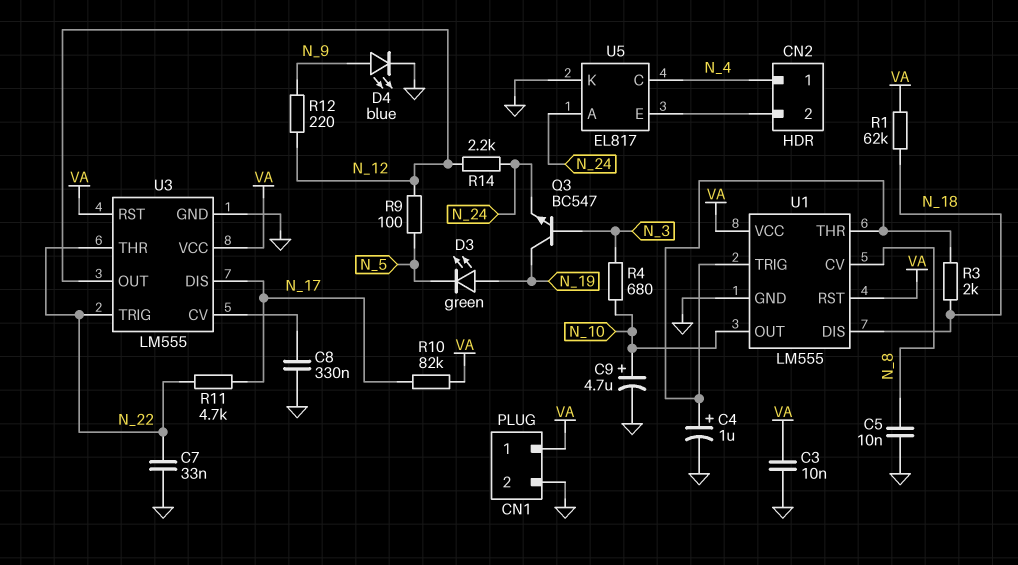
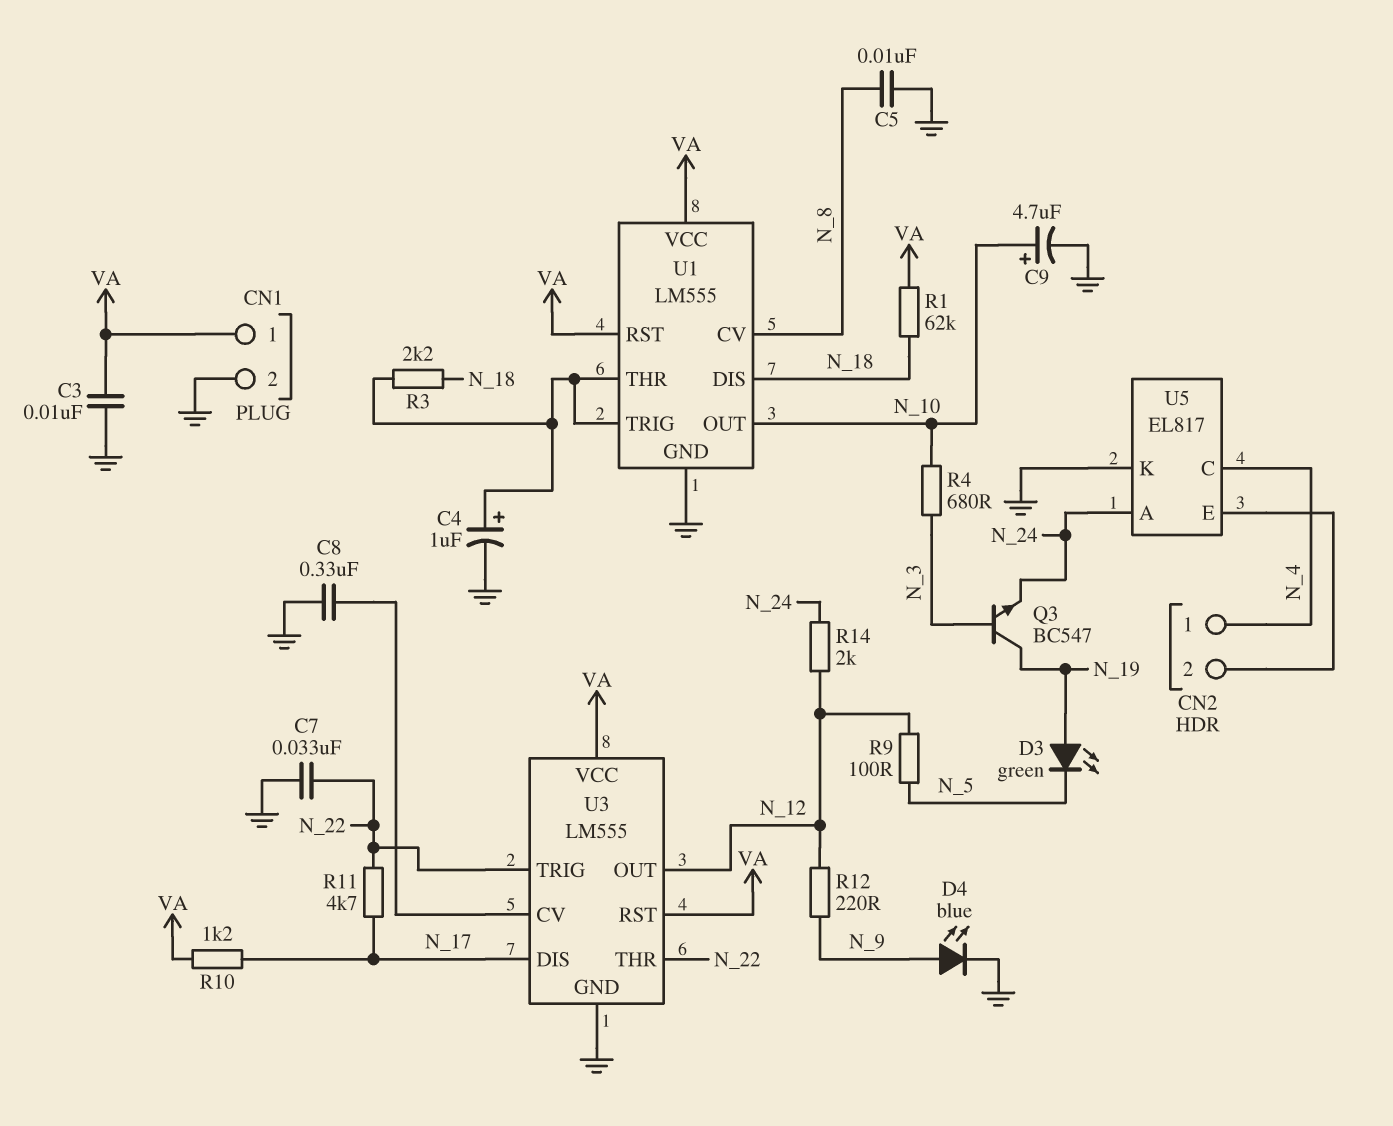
R3: 2k (N_18, U1/THR) -> 2.2k (N_18, U1/THR)
R10: 82k (N_17, VA) -> 1.2k (N_17, VA)
R14: 2.2k (N_12, N_24) -> 2k (N_12, N_24)

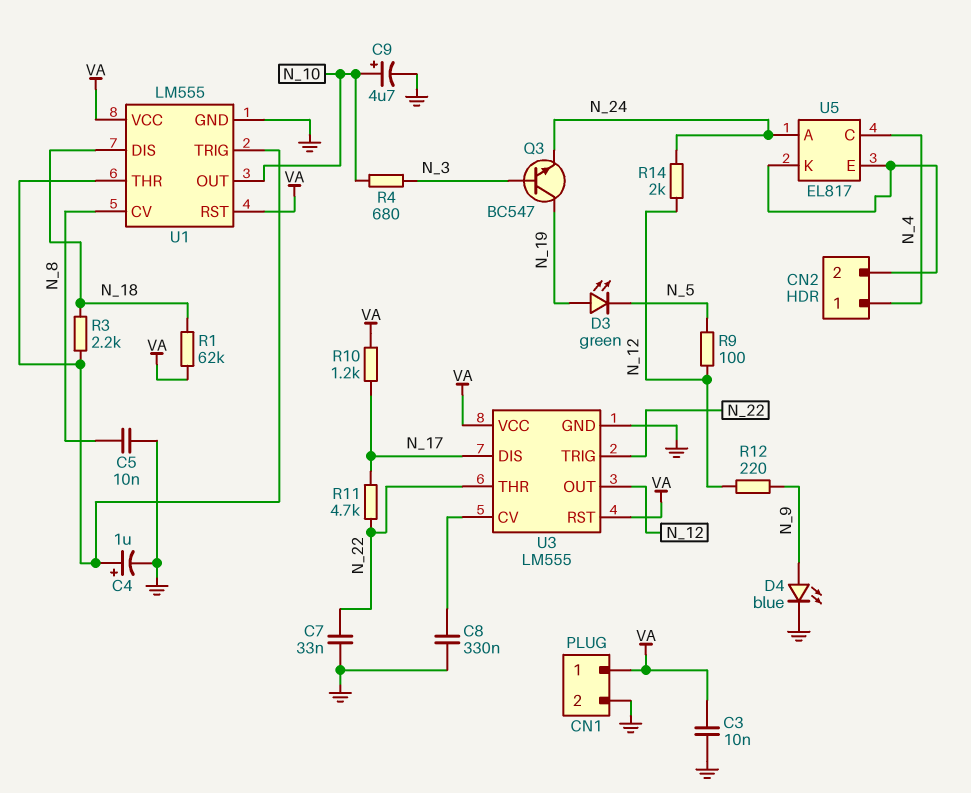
U5 pin K: GND -> CN2/2

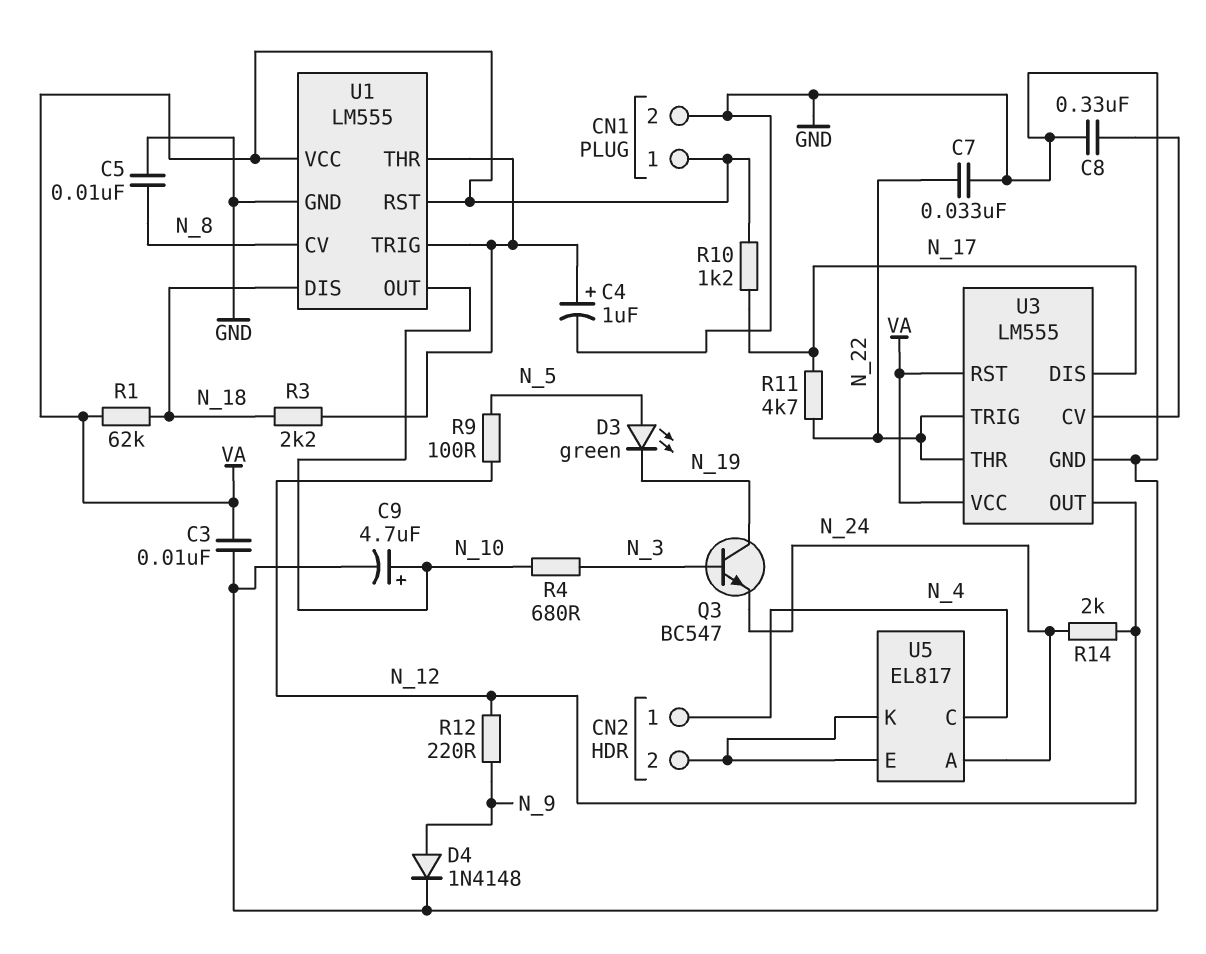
D3: LED green (A N_19, K N_5) -> LED green (A N_5, K N_19)
D4: LED blue (A N_9, K GND) -> diode 1N4148 (A N_9, K GND)

